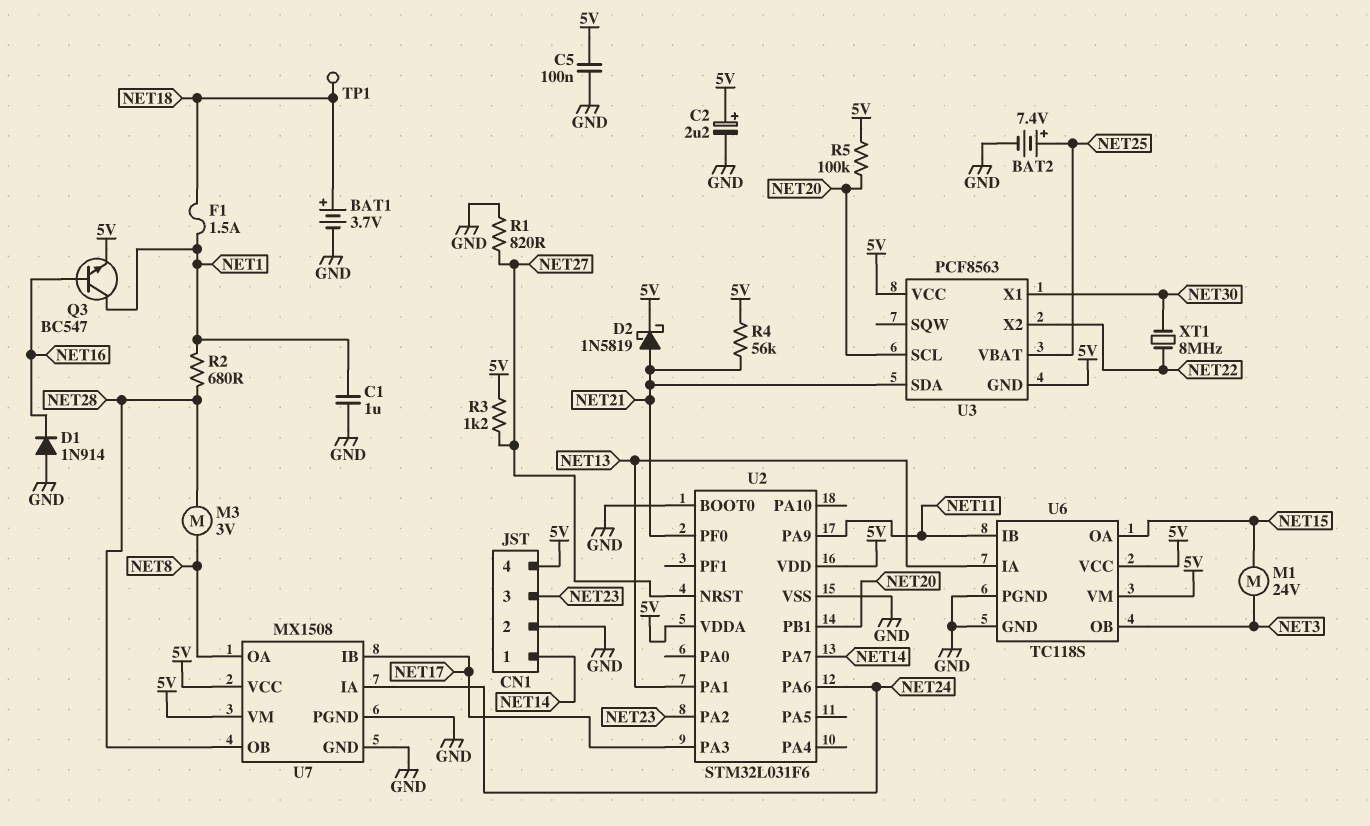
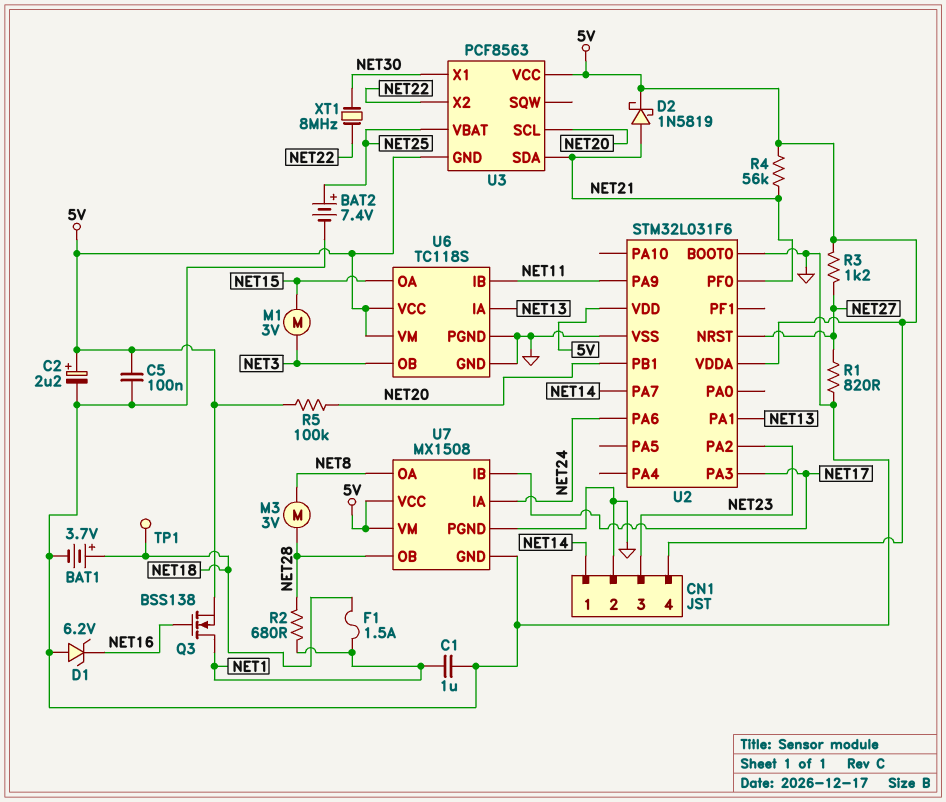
D1: diode 1N914 (A GND, K NET16) -> zener 6.2V (A GND, K NET16)
M1: motor 24V (NET3, NET15) -> motor 3V (NET3, NET15)
Q3: NPN BC547 (B NET16, C NET1, E 5V) -> NMOS BSS138 (G NET16, D NET1, S 5V)

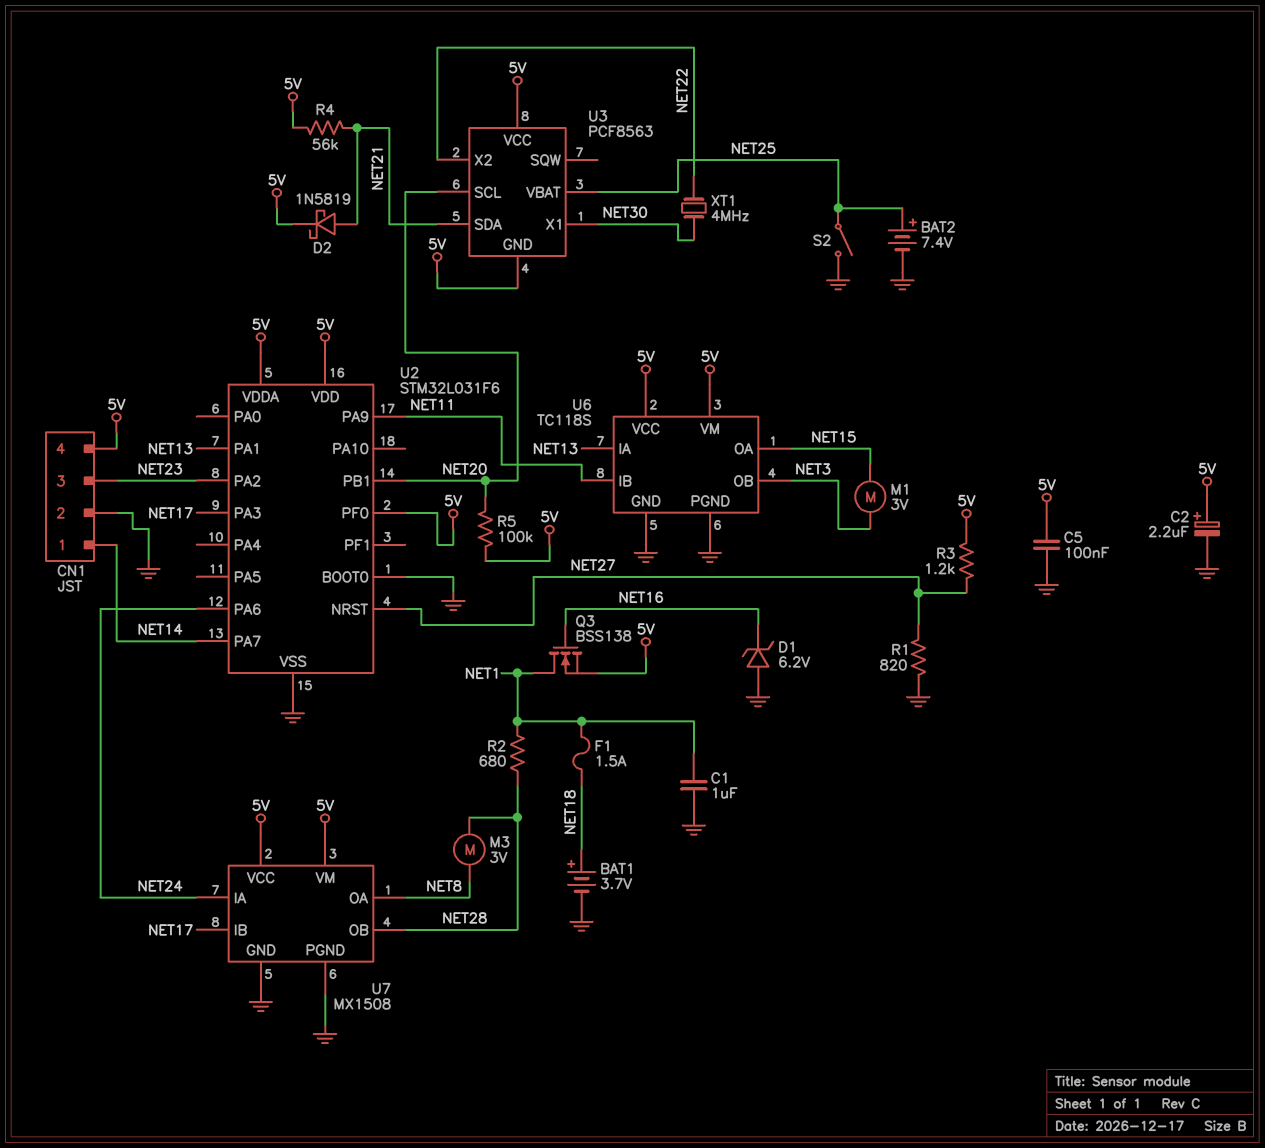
S2: none -> switch (GND, NET25)
TP1: test point (NET18) -> none
U2 pin PF0: NET21 -> 5V
XT1: 8MHz (NET22, NET30) -> 4MHz (NET22, NET30)

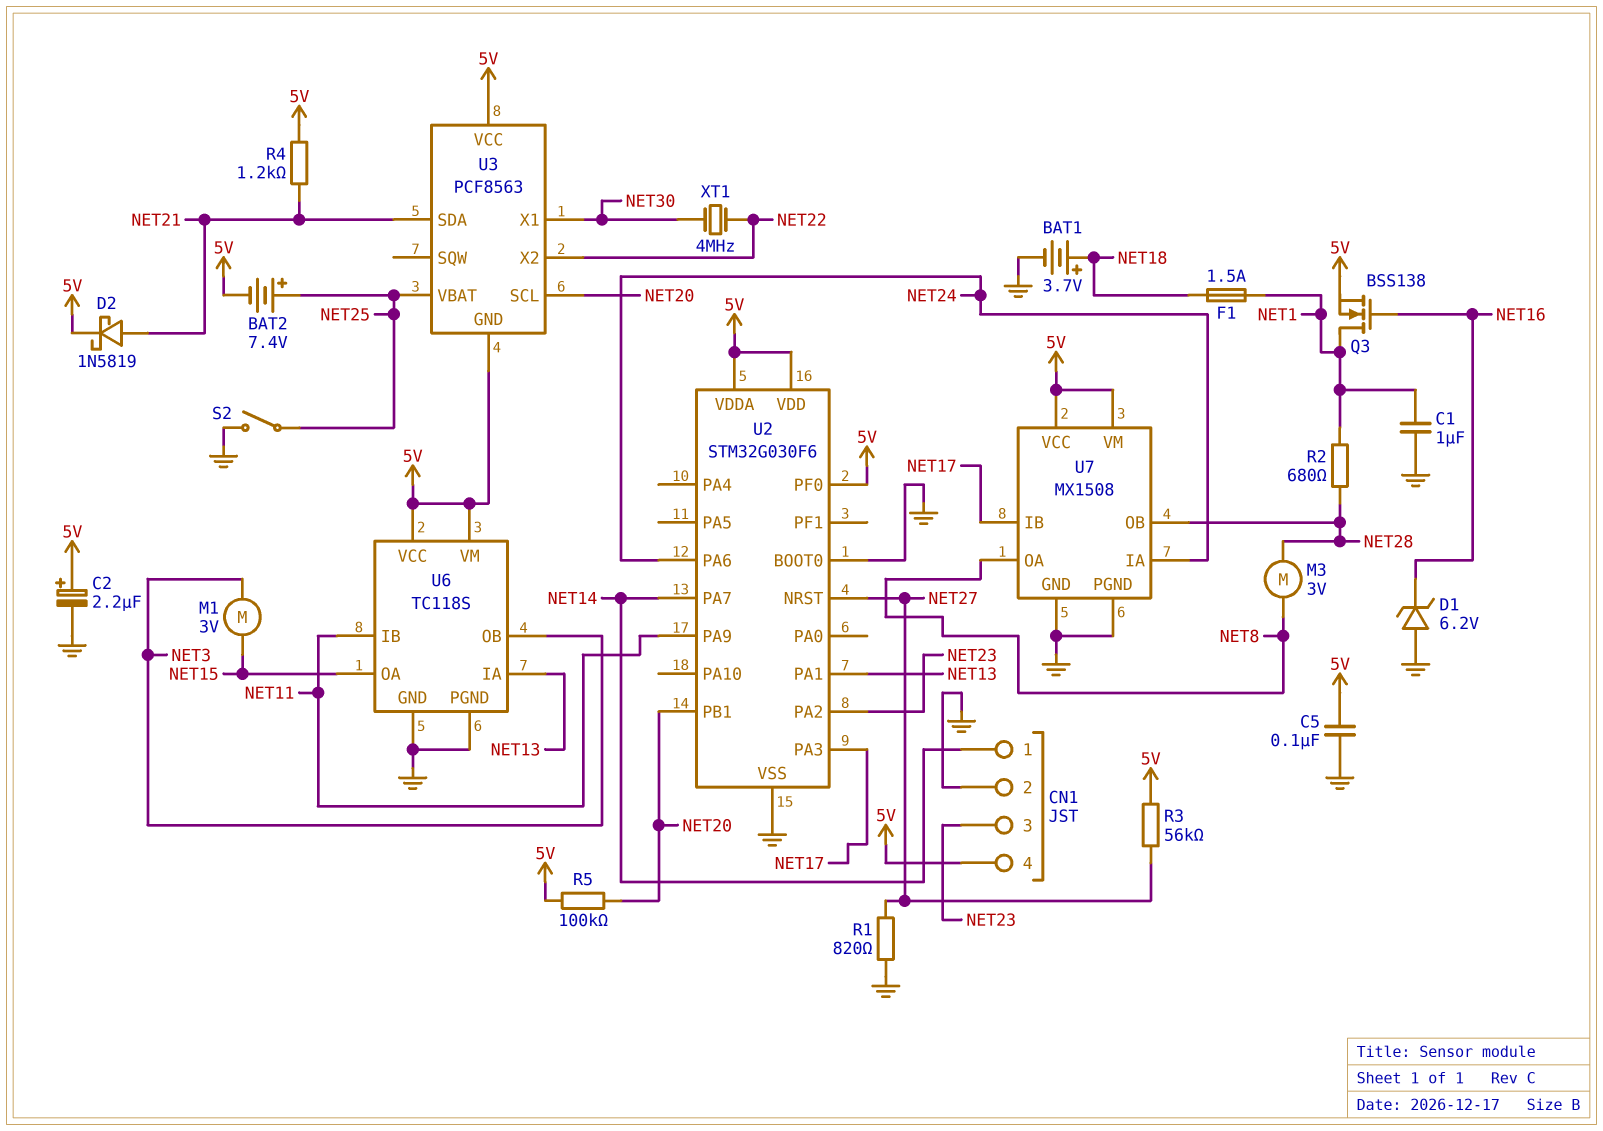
BAT2: 7.4V (plus NET25, minus GND) -> 7.4V (plus NET25, minus 5V)
R3: 1.2k (5V, NET27) -> 56k (5V, NET27)
R4: 56k (5V, NET21) -> 1.2k (5V, NET21)
U2: STM32L031F6 -> STM32G030F6

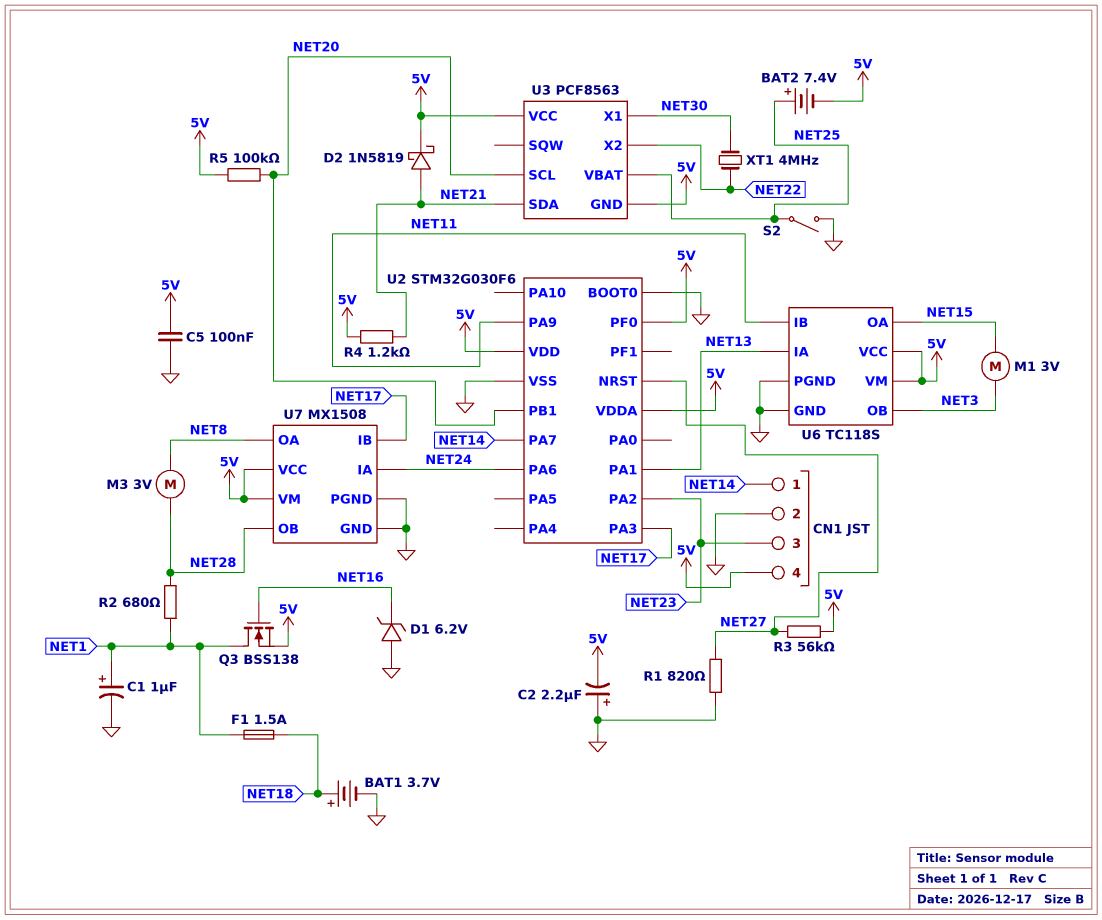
C1: 1uF (GND, NET1) -> 1uF (plus NET1, minus GND)
C2: 2.2uF (plus 5V, minus GND) -> 2.2uF (plus GND, minus 5V)

